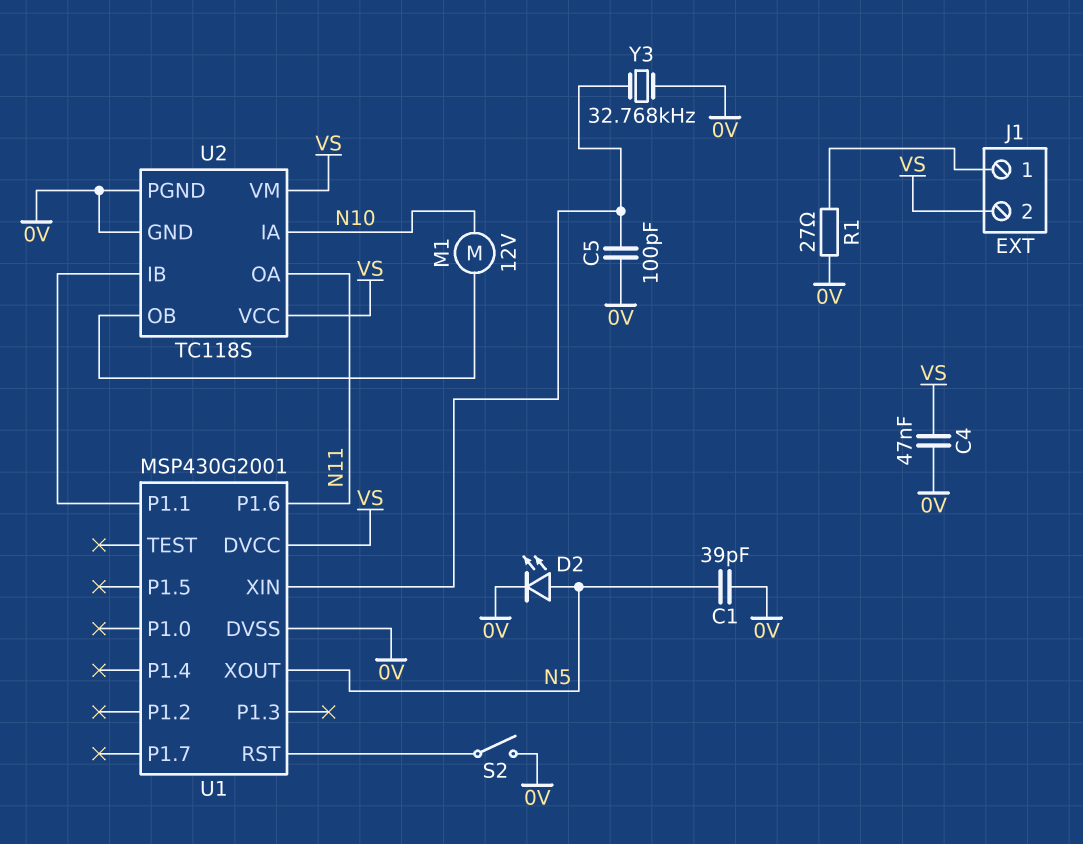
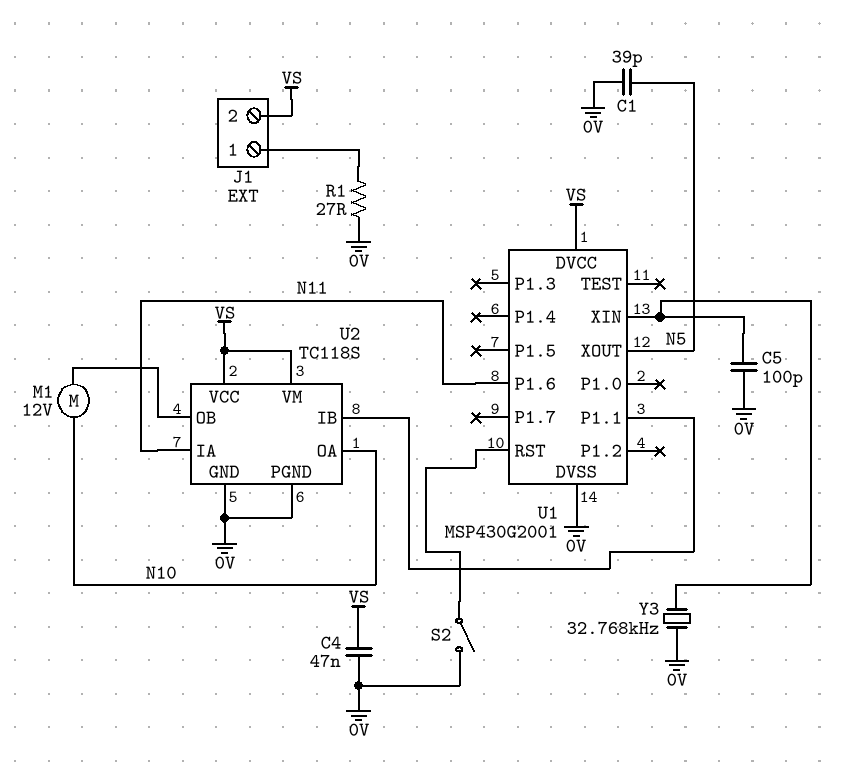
D2: LED (A N5, K 0V) -> none
U2 pin IA: N10 -> N11
U2 pin OA: N11 -> N10

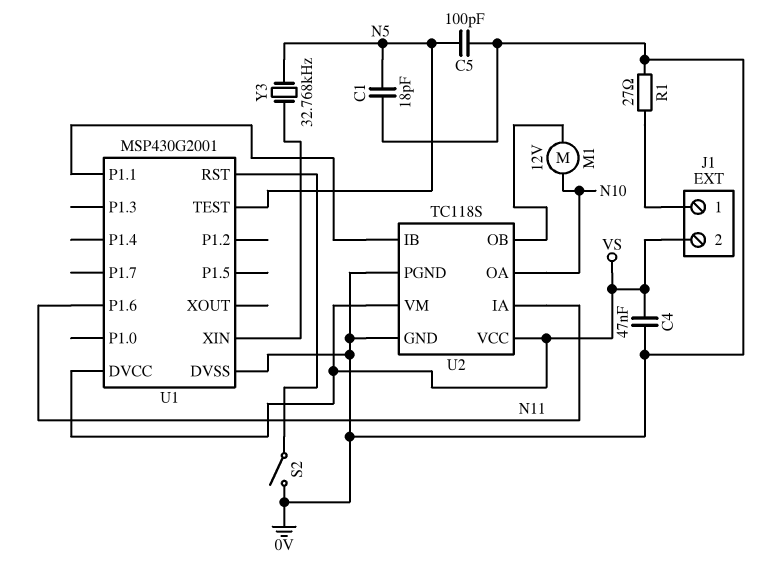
C1: 39pF (0V, N5) -> 18pF (0V, N5)
C5: 100pF (0V, U1/XIN) -> 100pF (0V, N5)
U1 pin TEST: none -> N5
U1 pin XOUT: N5 -> none
Y3: 32.768kHz (0V, U1/XIN) -> 32.768kHz (N5, U1/XIN)

